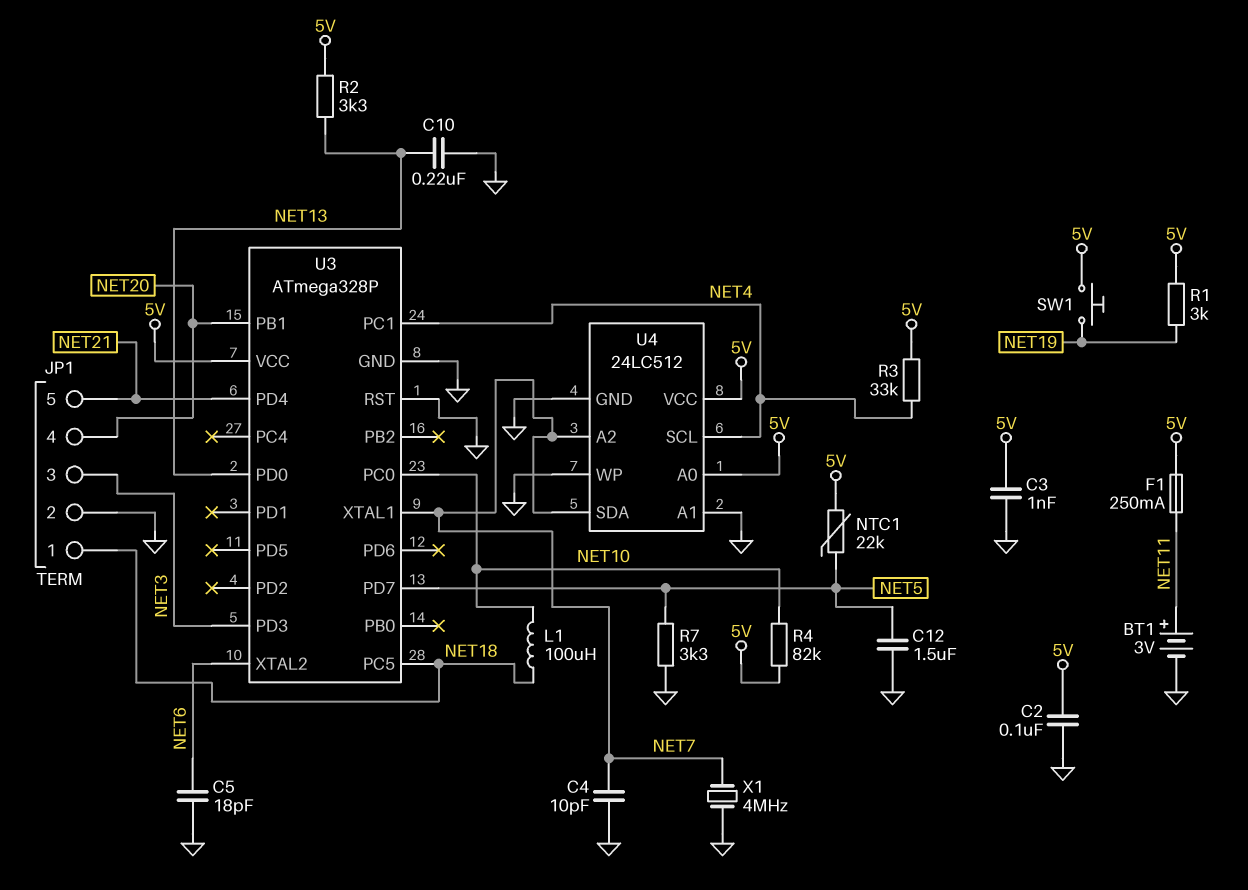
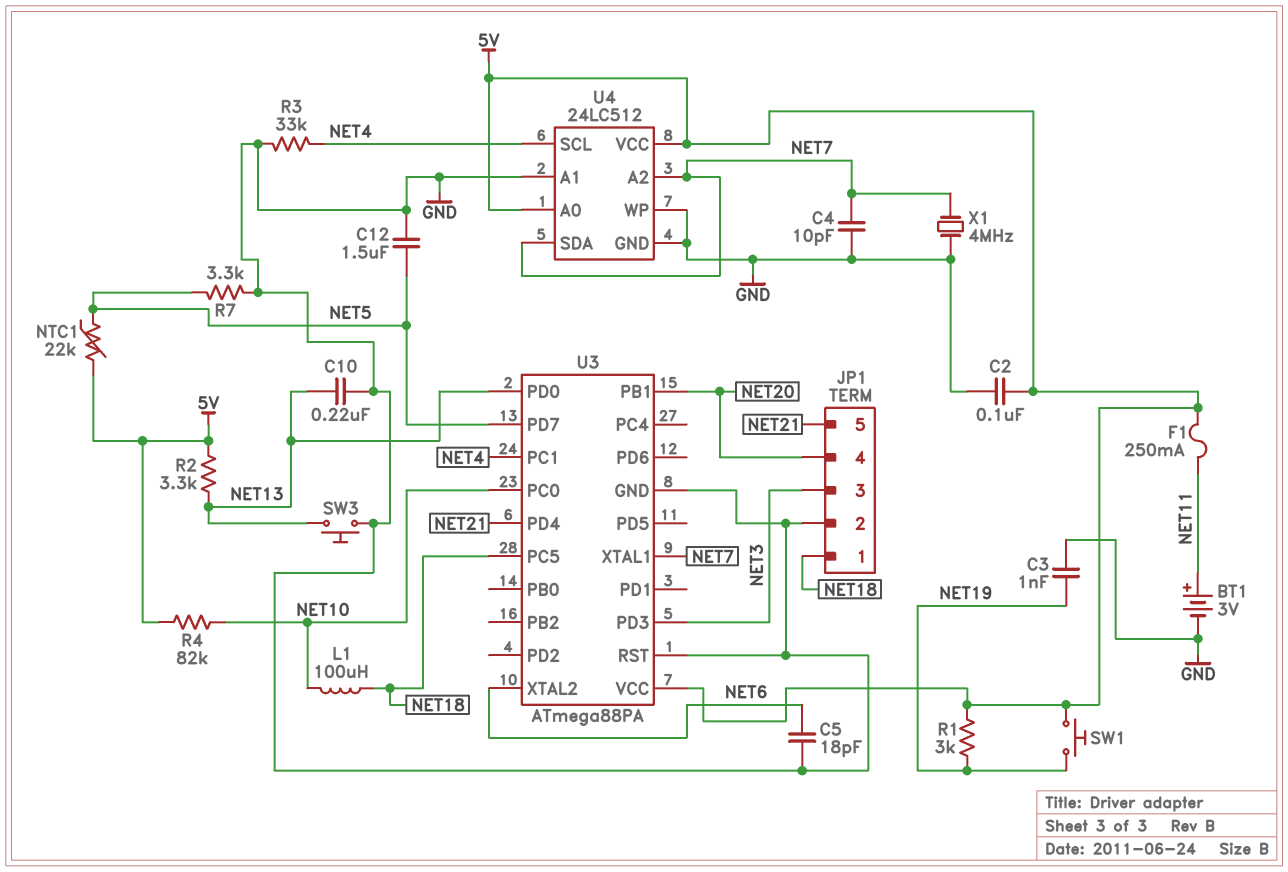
C3: 1nF (5V, GND) -> 1nF (GND, NET19)
R3: 33k (5V, NET4) -> 33k (GND, NET4)
SW3: none -> button (GND, NET13)
U3: ATmega328P -> ATmega88PA

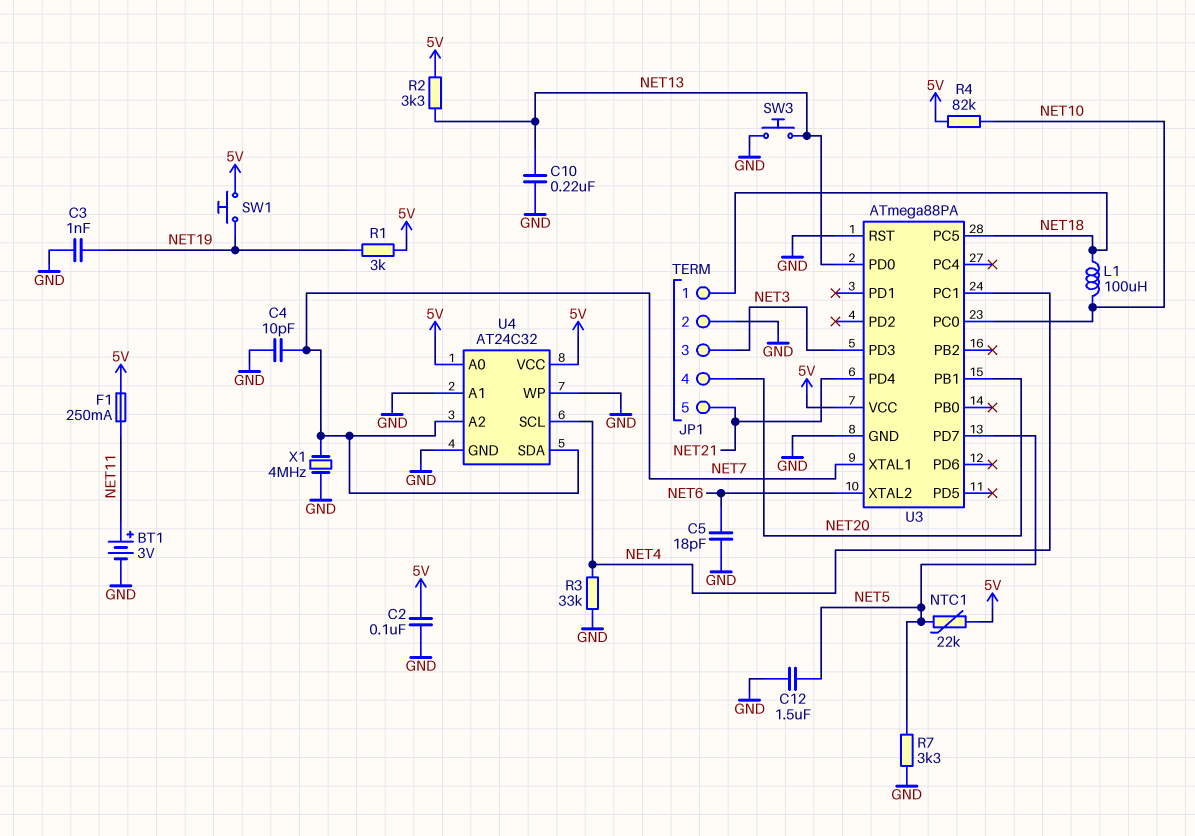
U4: 24LC512 -> AT24C32

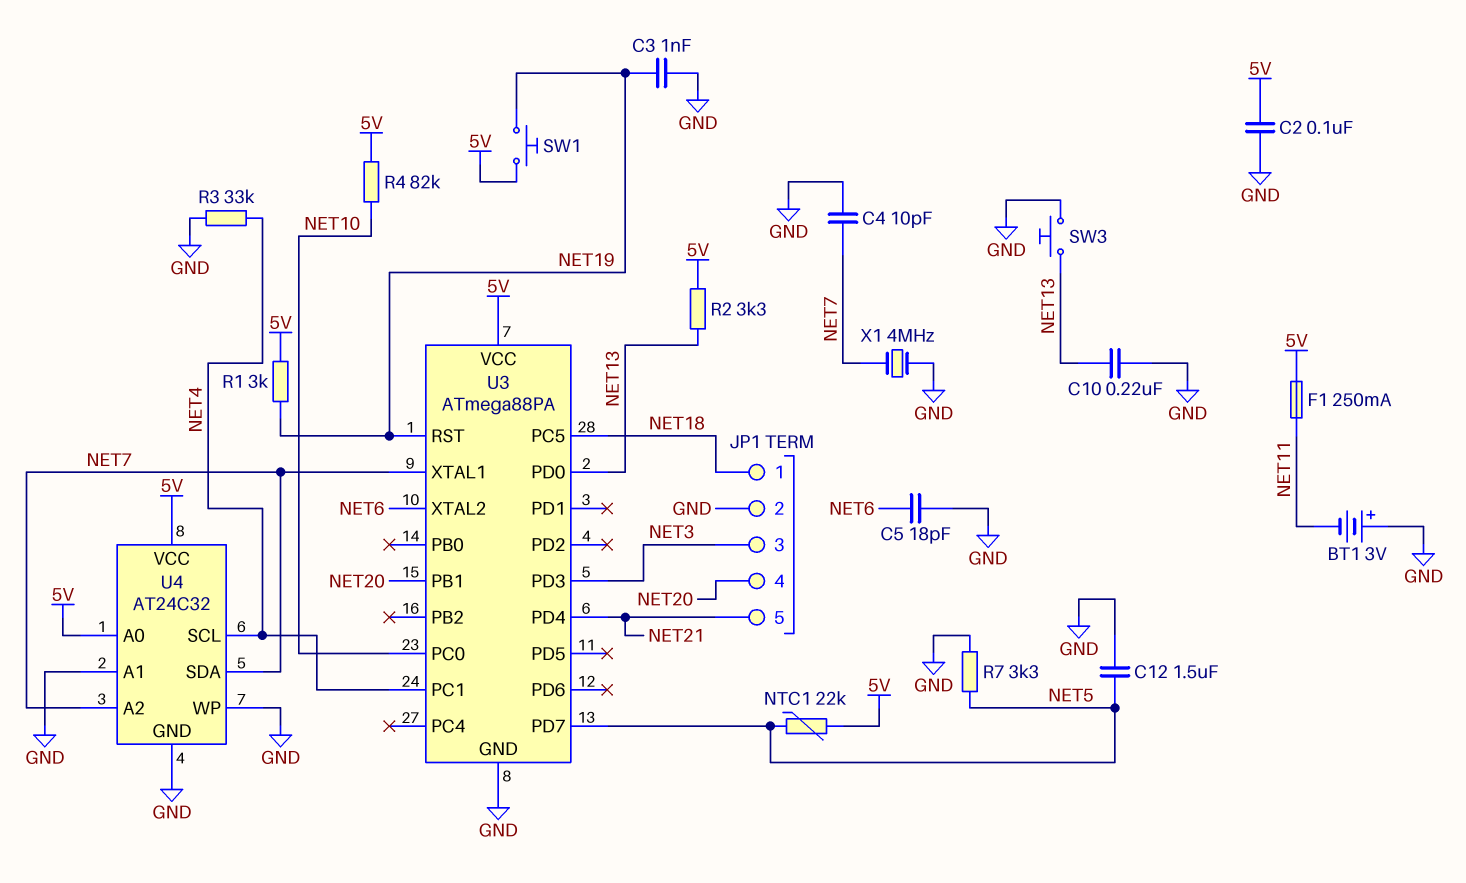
BT1: 3V (plus NET11, minus GND) -> 3V (plus GND, minus NET11)
L1: 100uH (NET10, NET18) -> none
U3 pin RST: GND -> NET19

